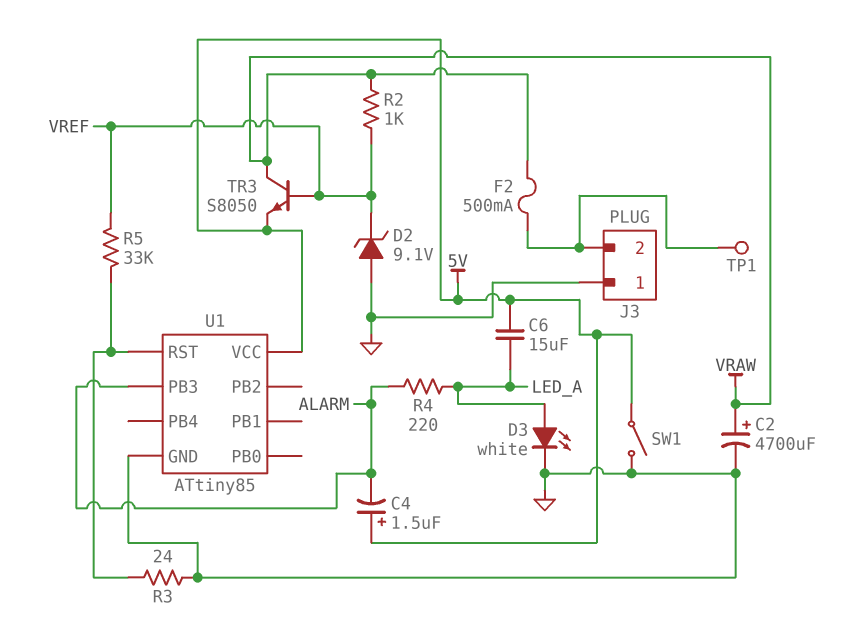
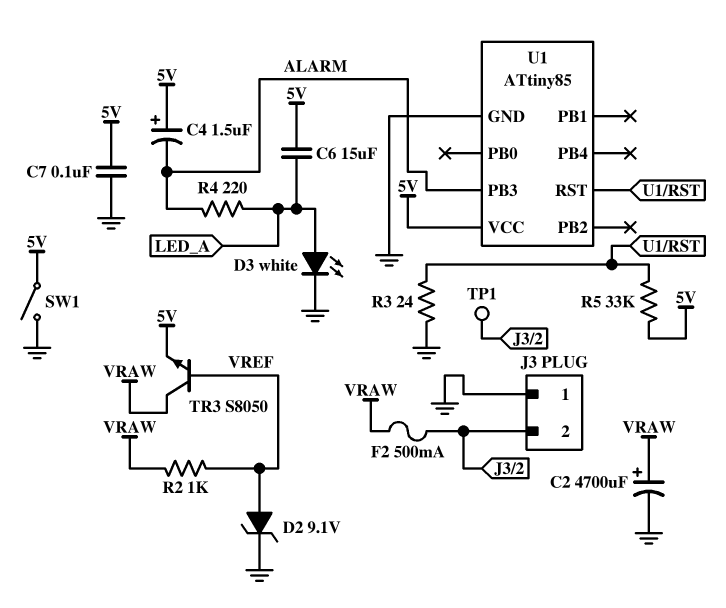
C7: none -> 100nF (5V, GND)
D2: zener 9.1V (A GND, K VREF) -> zener 9.1V (A VREF, K GND)
R5: 33k (U1/RST, VREF) -> 33k (5V, U1/RST)

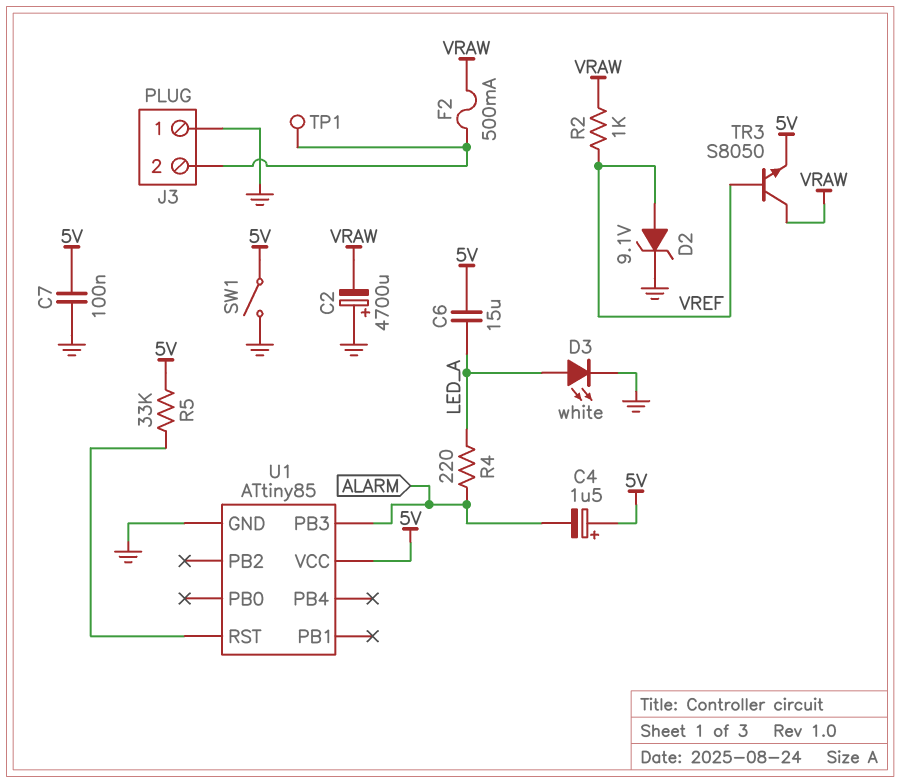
C2: 4700uF (plus VRAW, minus GND) -> 4700uF (plus GND, minus VRAW)
R3: 24 (GND, U1/RST) -> none

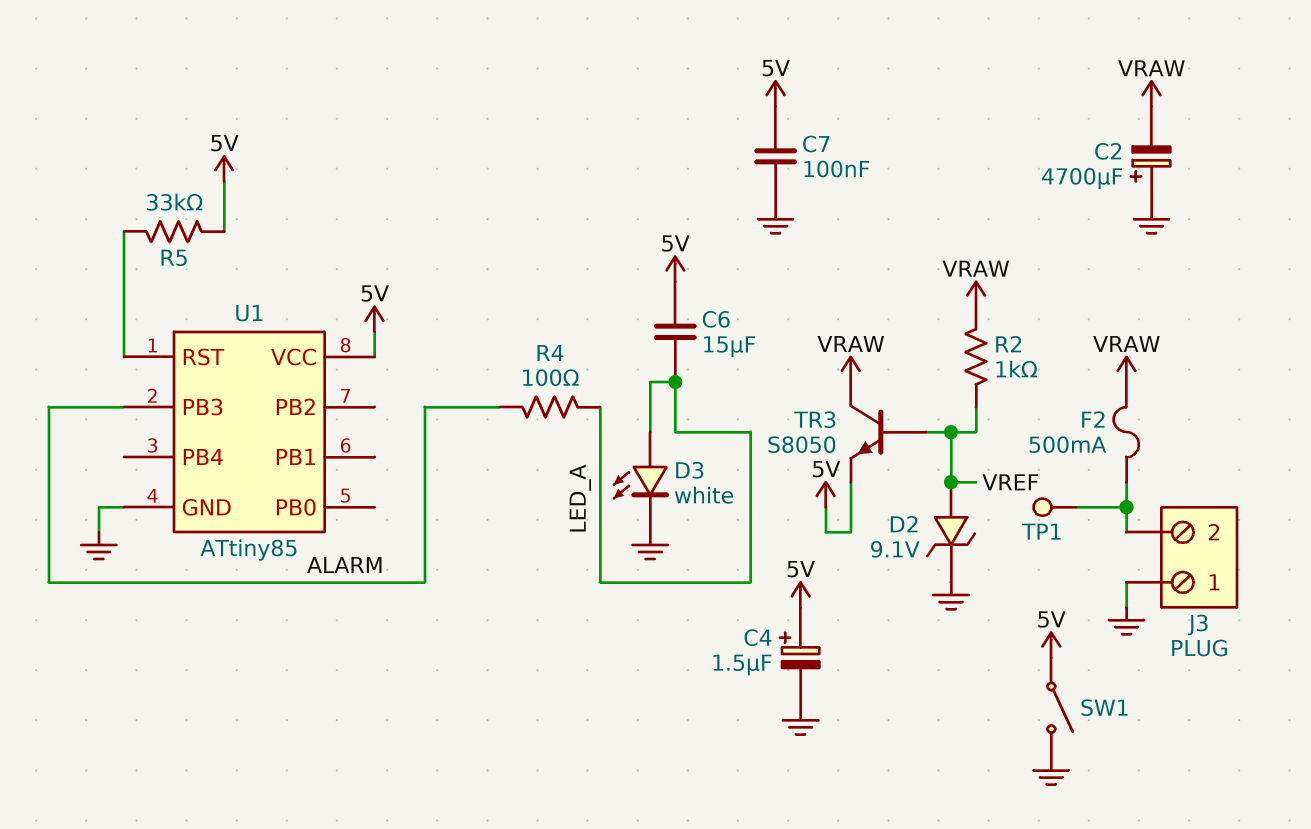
C4: 1.5uF (plus 5V, minus ALARM) -> 1.5uF (plus 5V, minus GND)
R4: 220 (ALARM, LED_A) -> 100 (ALARM, LED_A)

